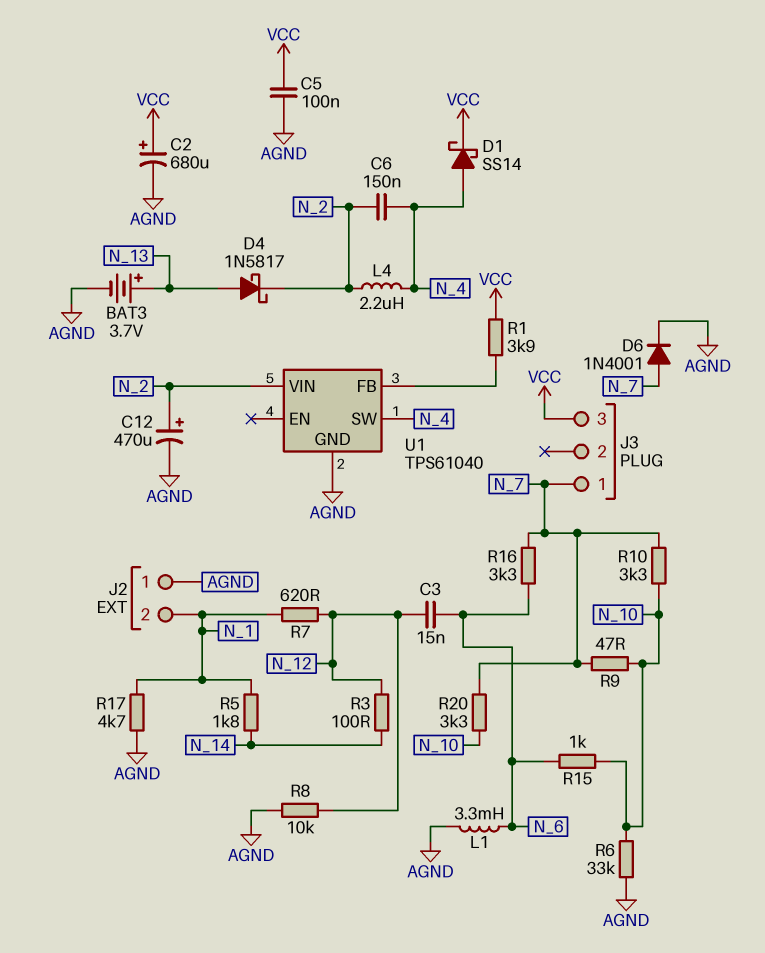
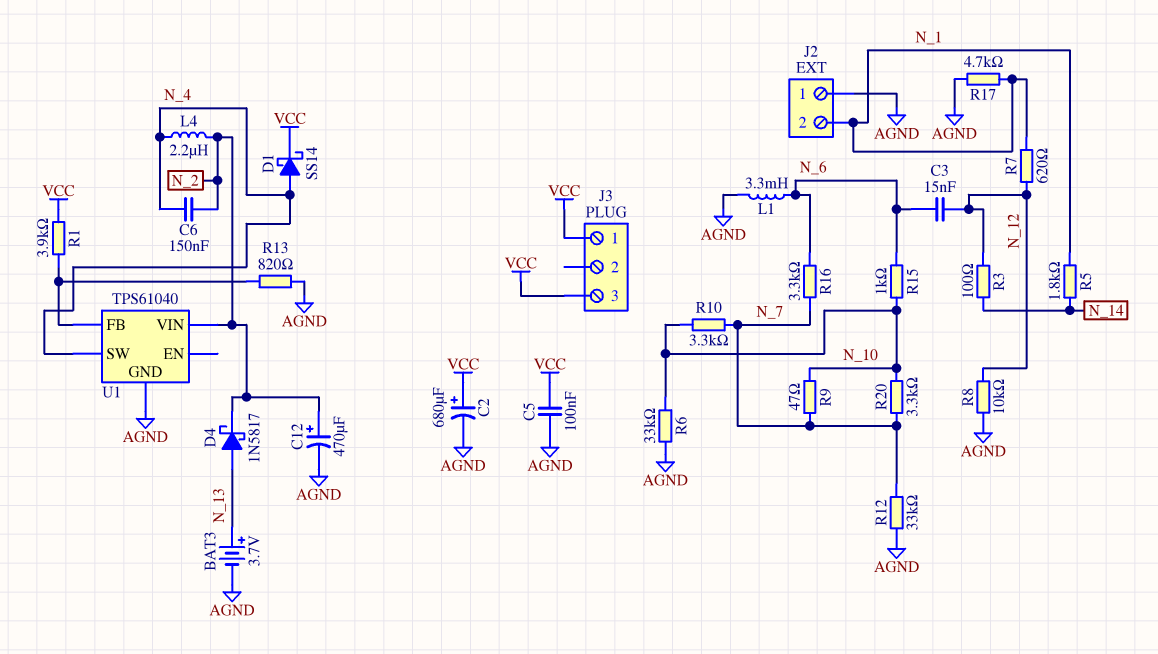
D6: diode 1N4001 (A N_7, K AGND) -> none
J3 pin 1: N_7 -> VCC
R12: none -> 33k (AGND, N_7)
R13: none -> 820 (AGND, U1/FB)

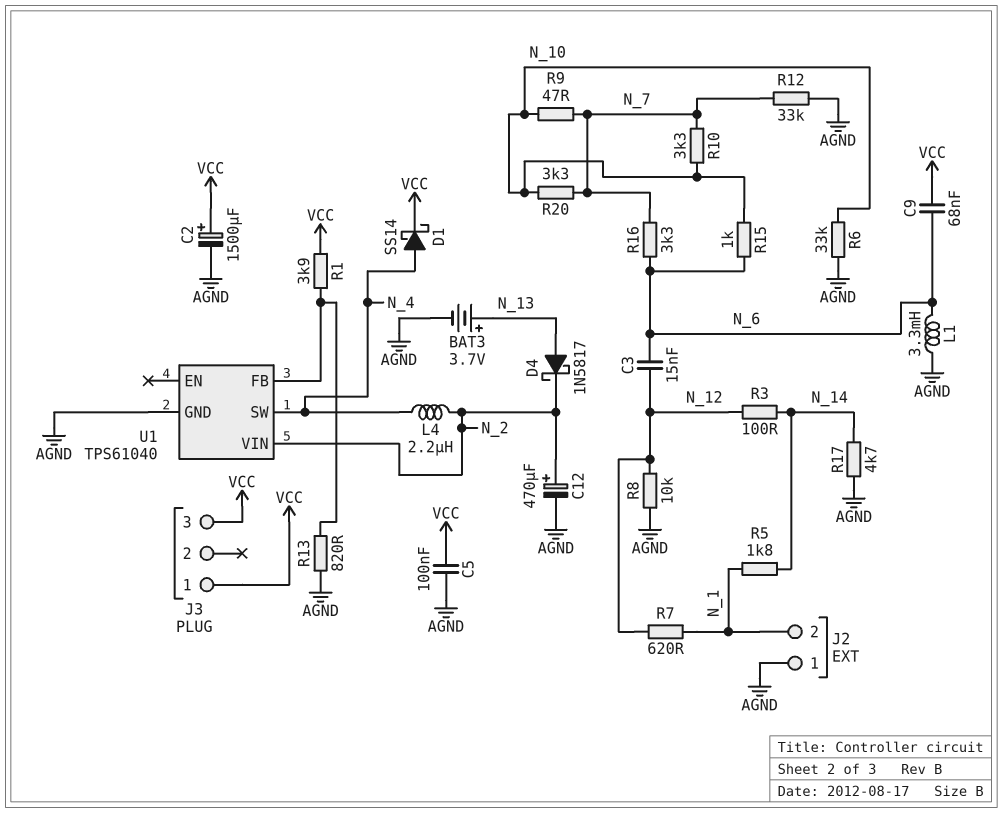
C2: 680uF (plus VCC, minus AGND) -> 1500uF (plus VCC, minus AGND)
C6: 150nF (N_2, N_4) -> none
C9: none -> 68nF (N_6, VCC)
R17: 4.7k (AGND, N_1) -> 4.7k (AGND, N_14)

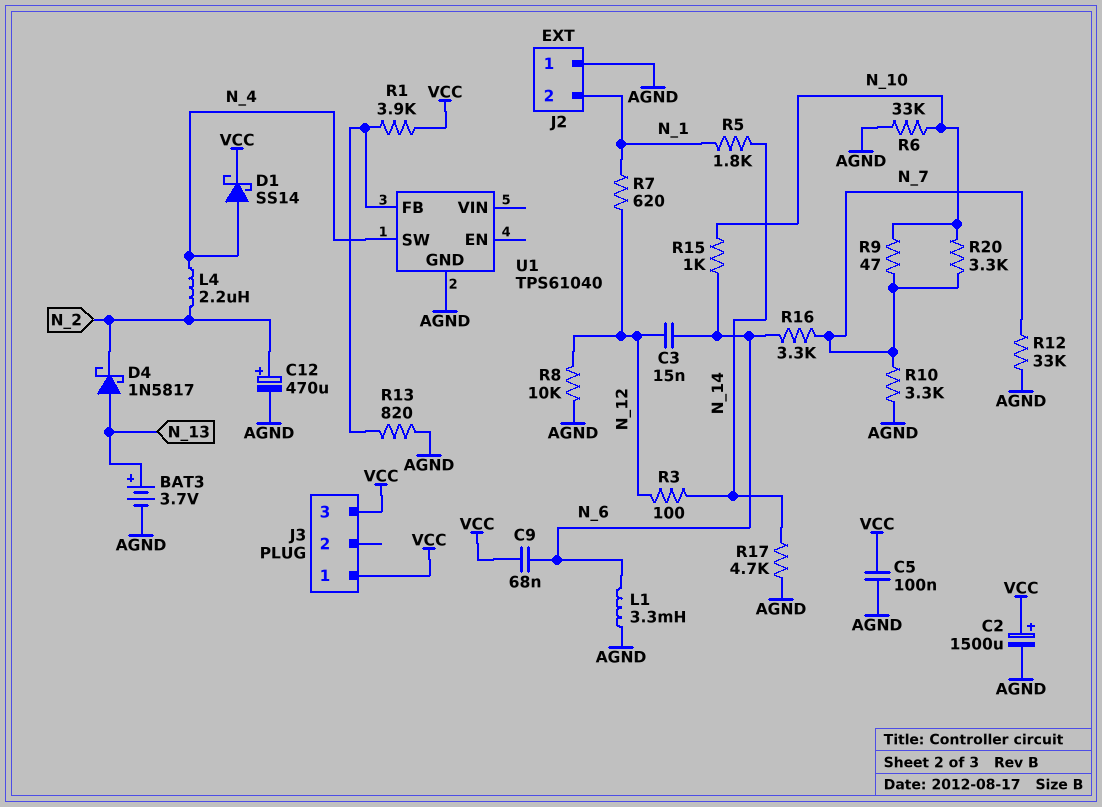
R10: 3.3k (N_7, N_10) -> 3.3k (AGND, N_7)
U1 pin VIN: N_2 -> none

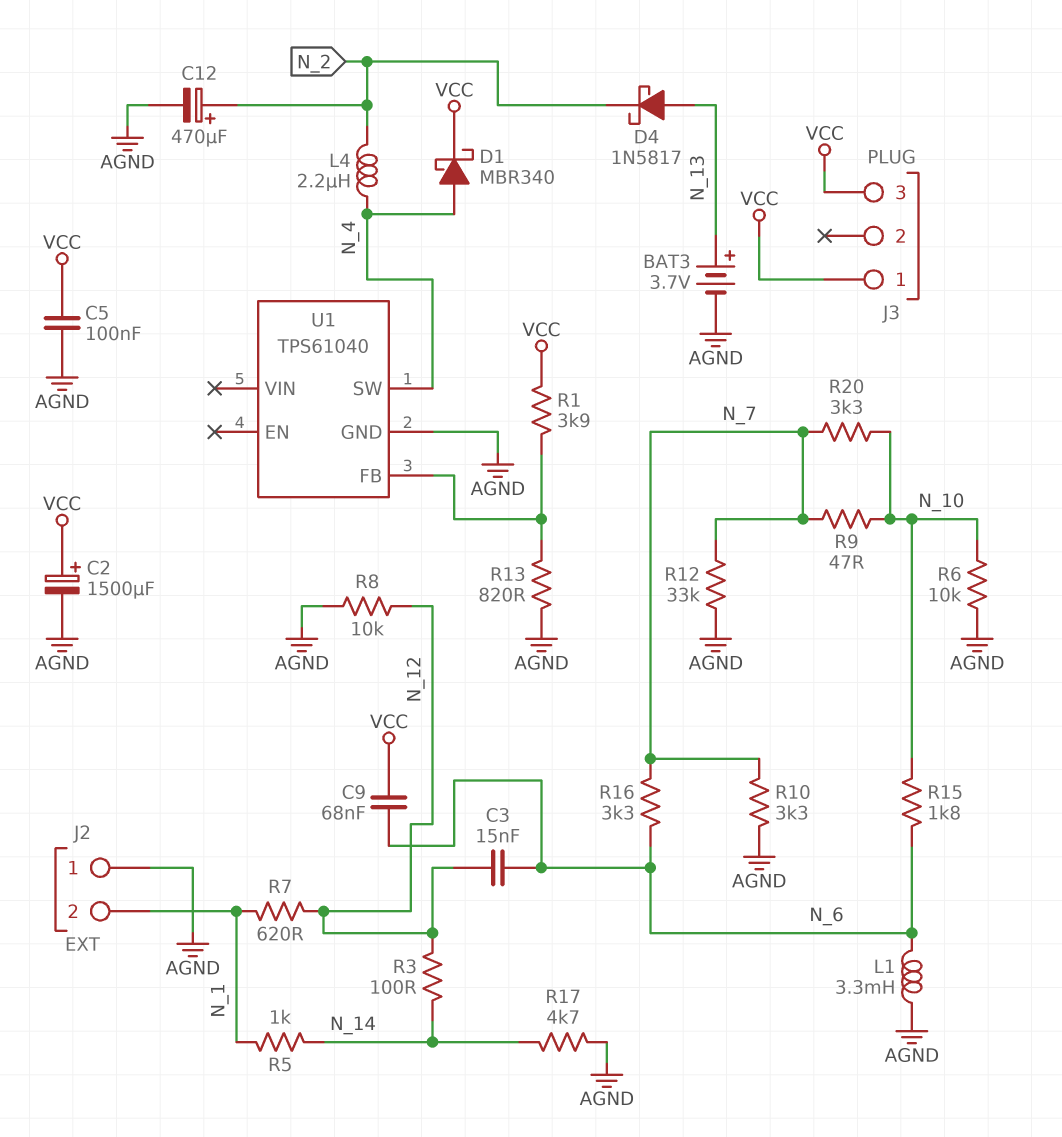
D1: schottky SS14 (A N_4, K VCC) -> schottky MBR340 (A N_4, K VCC)
R5: 1.8k (N_1, N_14) -> 1k (N_1, N_14)
R6: 33k (AGND, N_10) -> 10k (AGND, N_10)
R15: 1k (N_6, N_10) -> 1.8k (N_6, N_10)

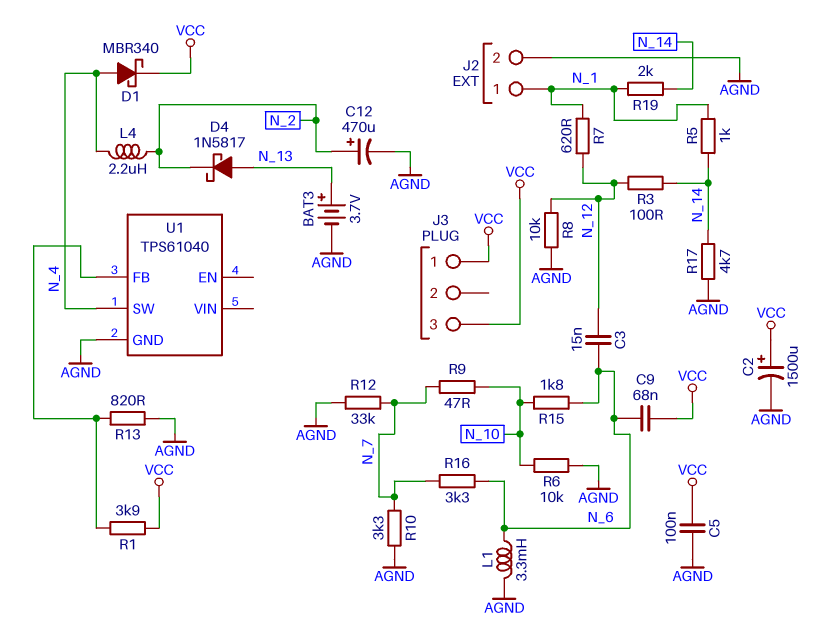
J2 pin 1: AGND -> N_1
J2 pin 2: N_1 -> AGND
R19: none -> 2k (N_1, N_14)
R20: 3.3k (N_7, N_10) -> none

